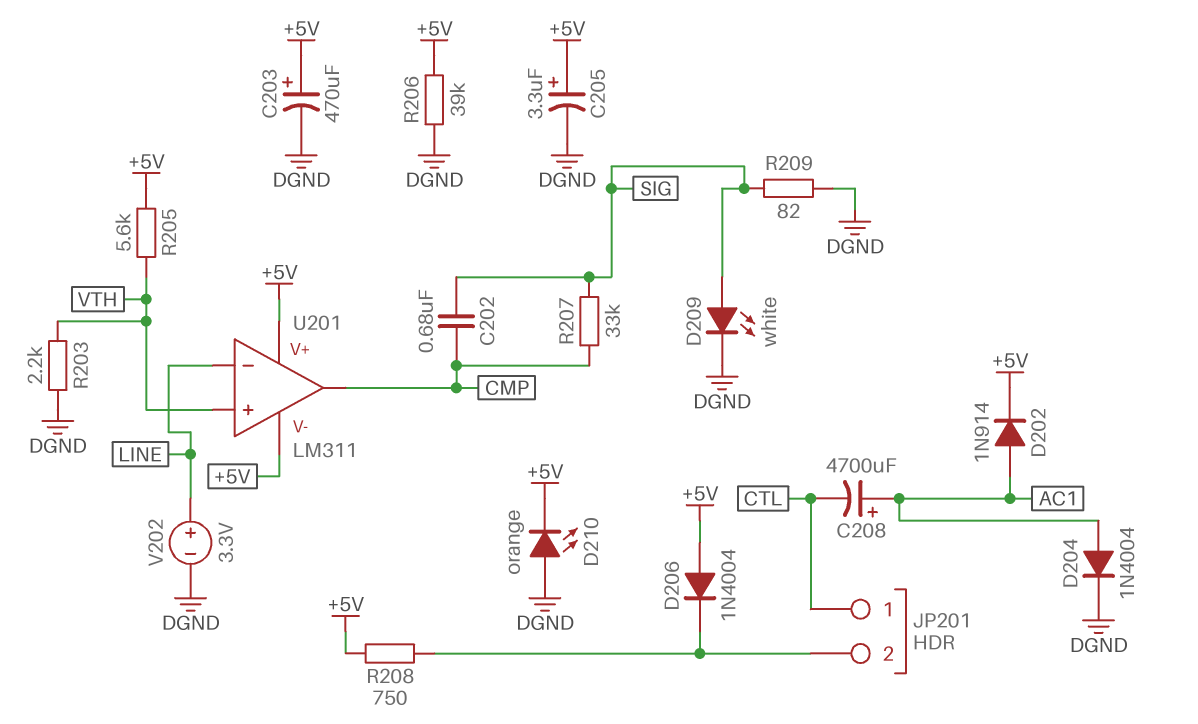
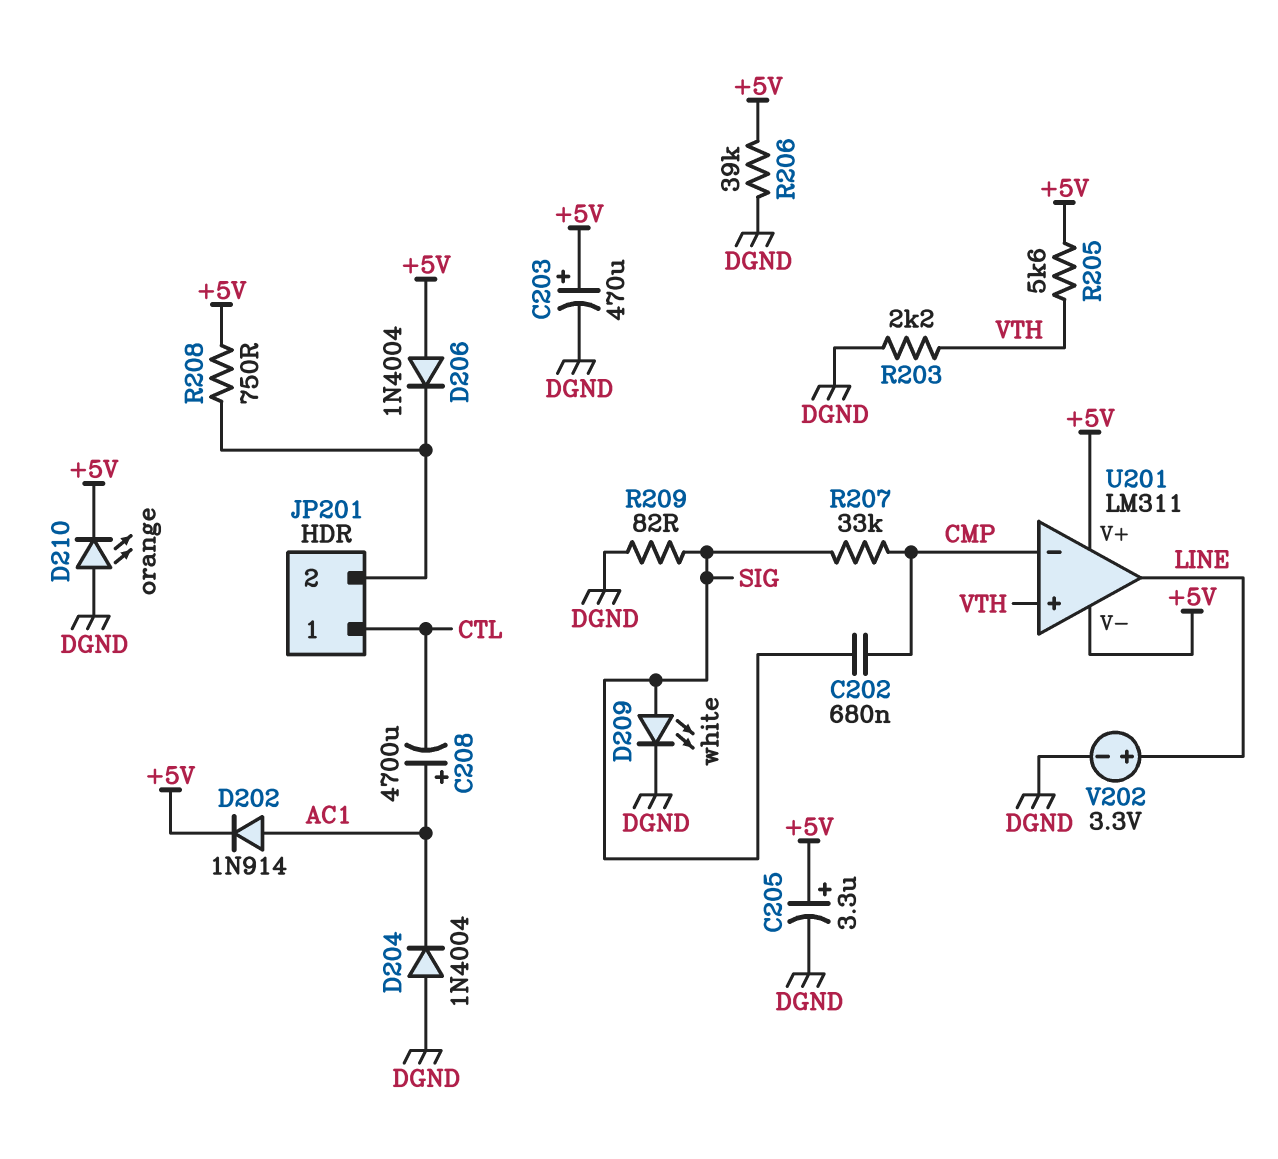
D204: diode 1N4004 (A AC1, K DGND) -> diode 1N4004 (A DGND, K AC1)
U201 pin in-: LINE -> CMP
U201 pin out: CMP -> LINE

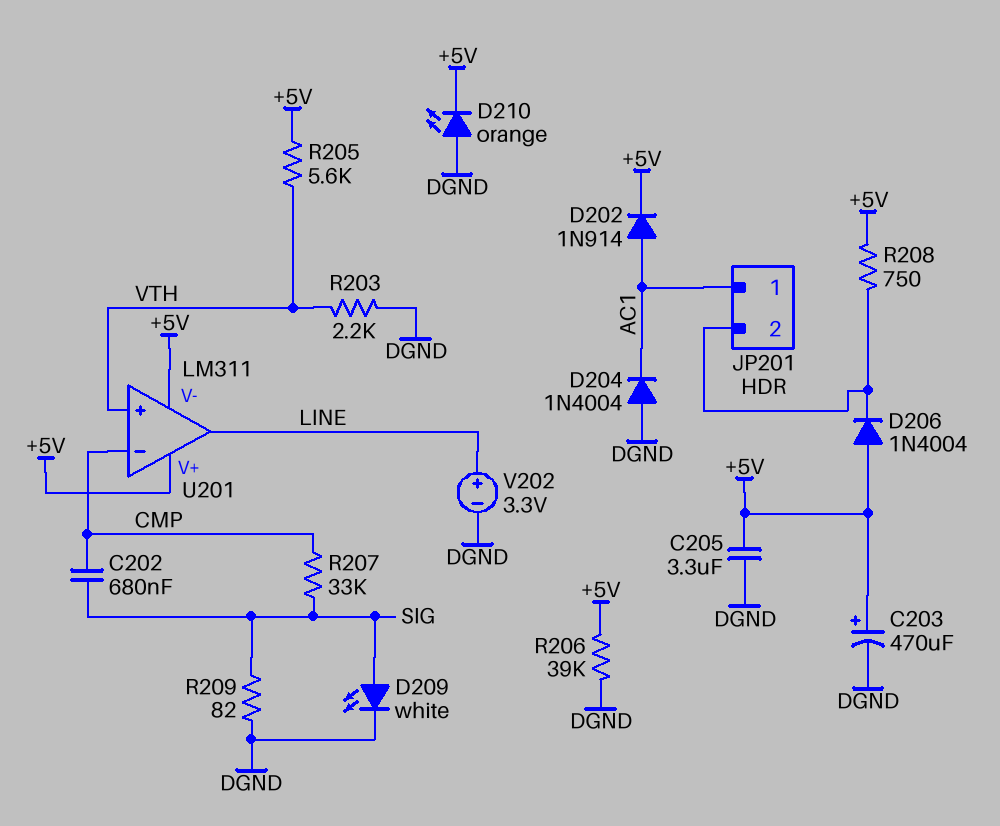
C205: 3.3uF (plus +5V, minus DGND) -> 3.3uF (+5V, DGND)
C208: 4700uF (plus AC1, minus CTL) -> none
JP201 pin 1: CTL -> AC1

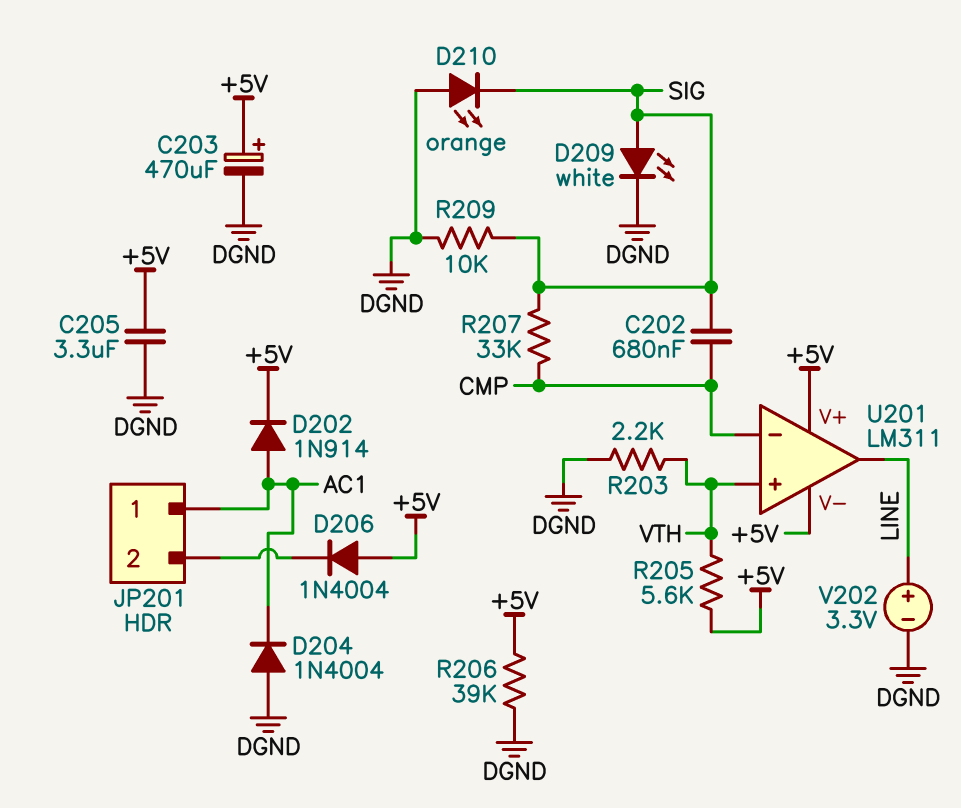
D210: LED orange (A DGND, K +5V) -> LED orange (A DGND, K SIG)
R208: 750 (+5V, JP201/2) -> none
R209: 82 (DGND, SIG) -> 10k (DGND, SIG)

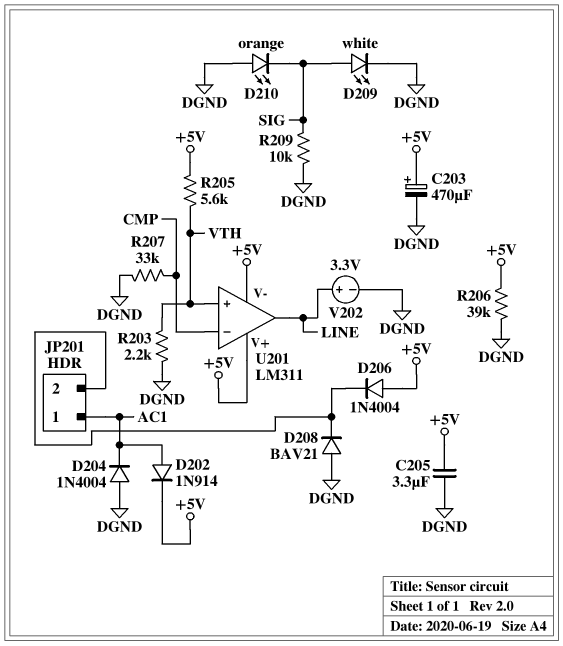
C202: 680nF (CMP, SIG) -> none
D208: none -> diode BAV21 (A DGND, K JP201/2)
R207: 33k (CMP, SIG) -> 33k (CMP, DGND)

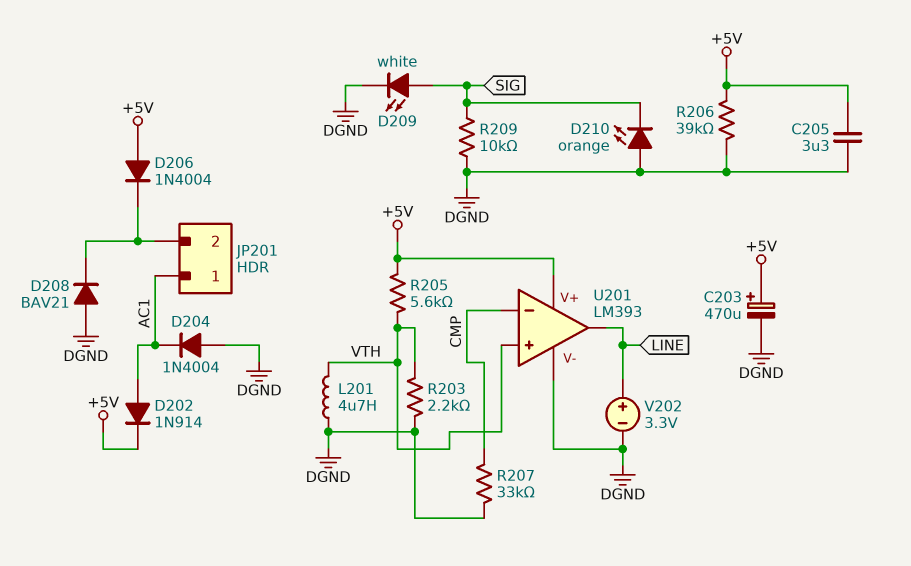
L201: none -> 4.7uH (DGND, VTH)
U201: LM311 -> LM393
U201 pin V-: +5V -> DGND

